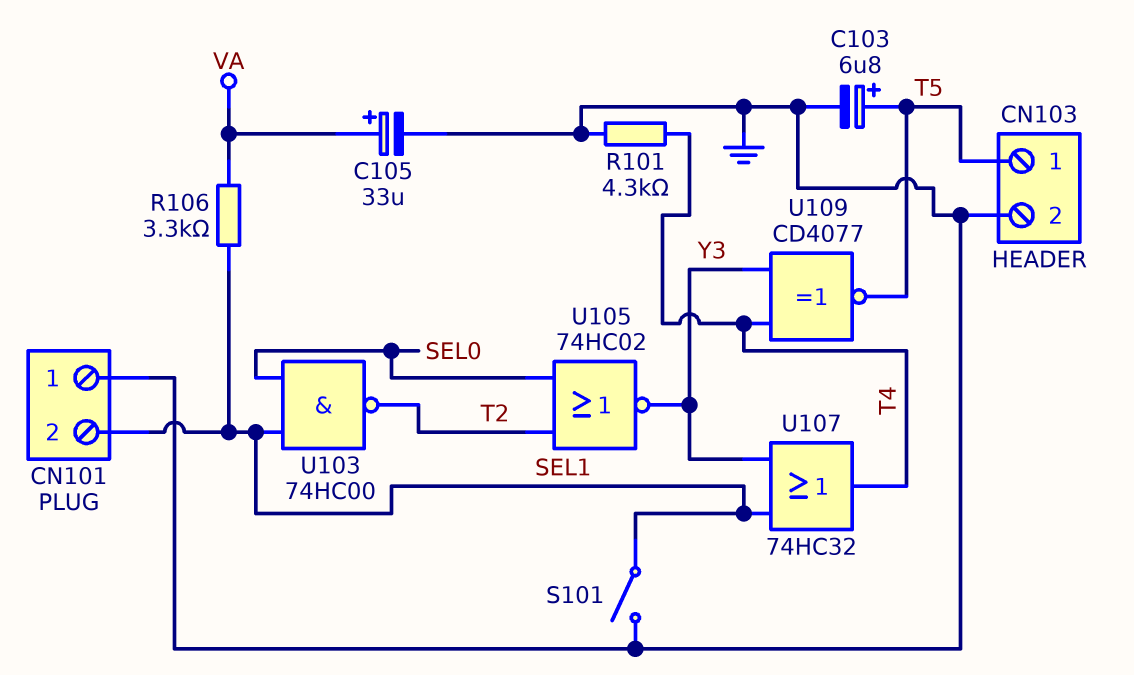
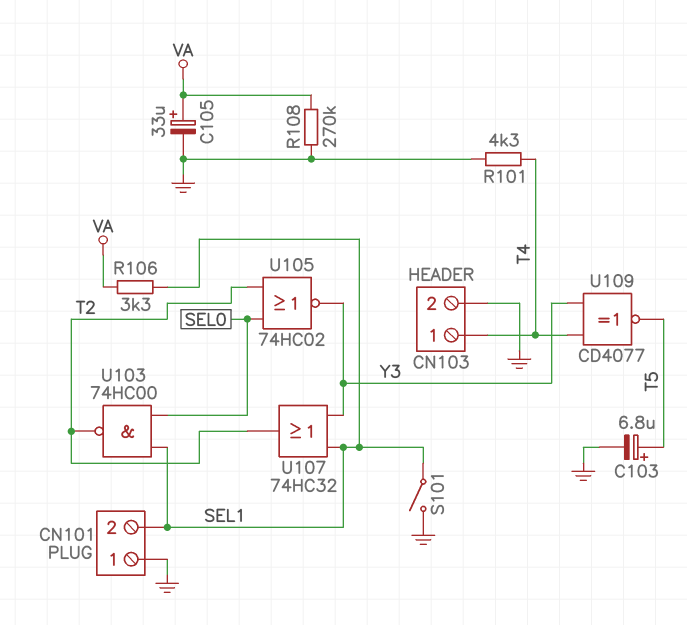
CN103 pin 1: T5 -> T4
R108: none -> 270k (GND, VA)
U107: OR 74HC32 (in SEL1, in Y3, out T4) -> OR 74HC32 (in SEL1, in Y3, out T2)

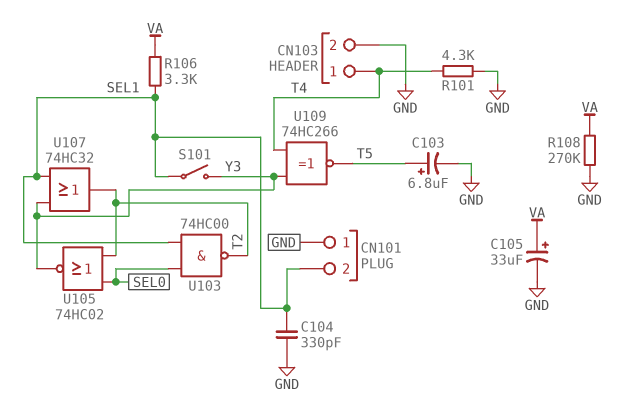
C104: none -> 330pF (GND, SEL1)
S101: switch (GND, SEL1) -> switch (SEL1, Y3)
U109: XNOR CD4077 (in T4, in Y3, out T5) -> XNOR 74HC266 (in T4, in Y3, out T5)

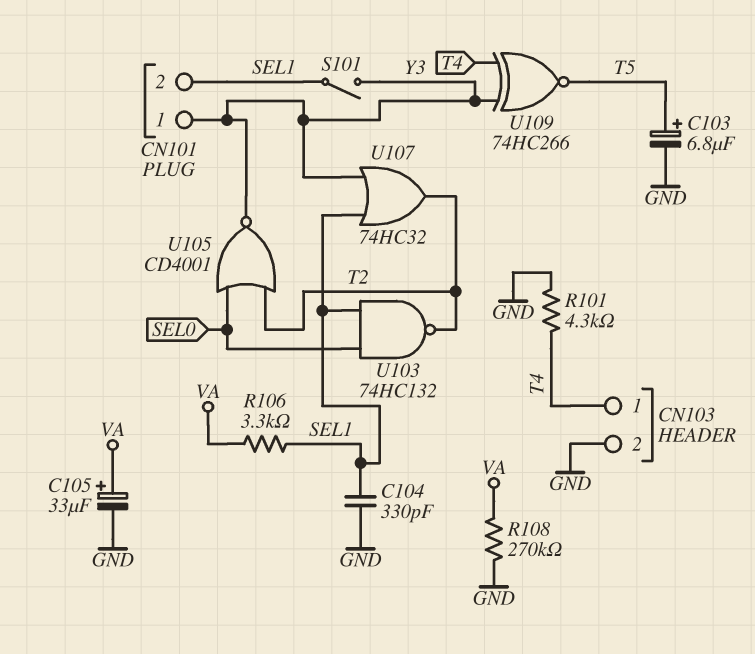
CN101 pin 1: GND -> Y3
U103: NAND 74HC00 (in SEL0, in SEL1, out T2) -> NAND 74HC132 (in SEL0, in SEL1, out T2)
U105: NOR 74HC02 (in SEL0, in T2, out Y3) -> NOR CD4001 (in SEL0, in T2, out Y3)

